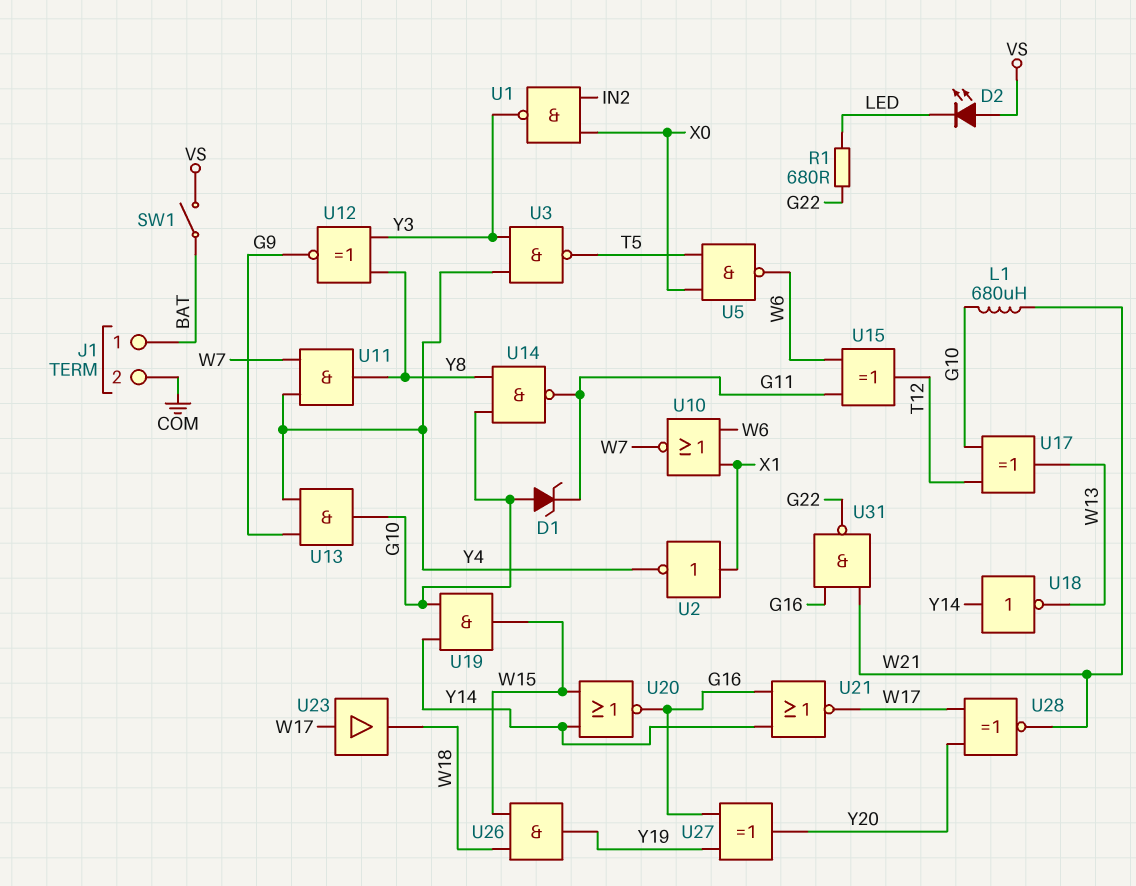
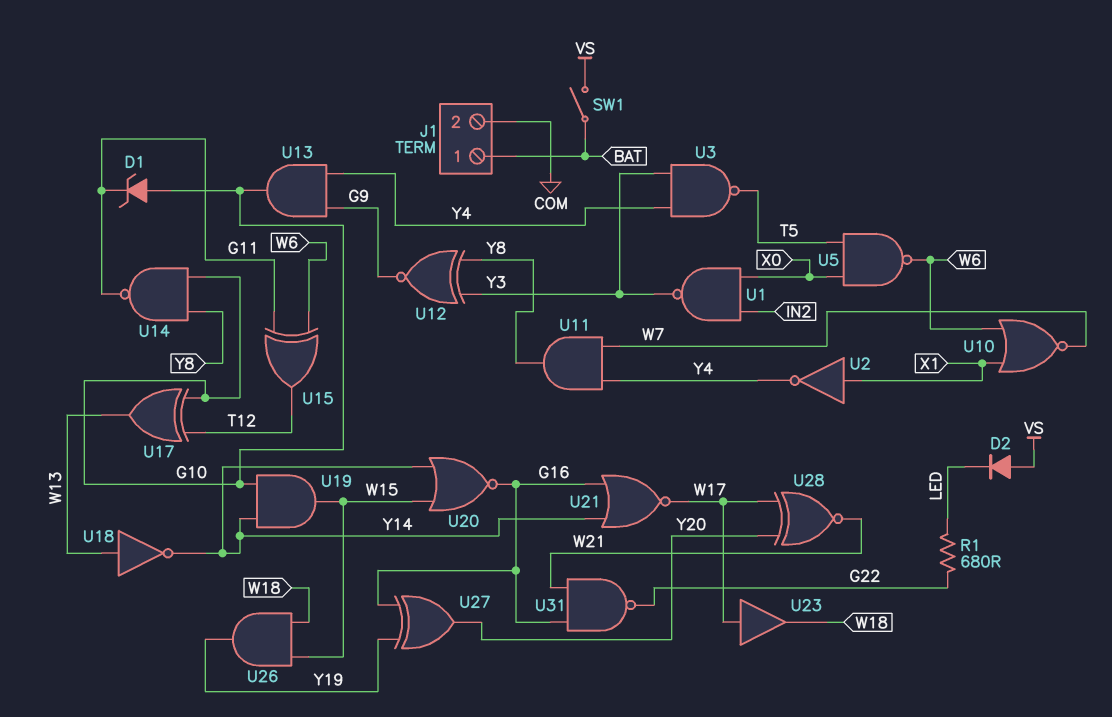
D2: LED (A VS, K LED) -> diode (A VS, K LED)
L1: 680uH (G10, W21) -> none
U18: NOT (in Y14, out W13) -> NOT (in W13, out Y14)

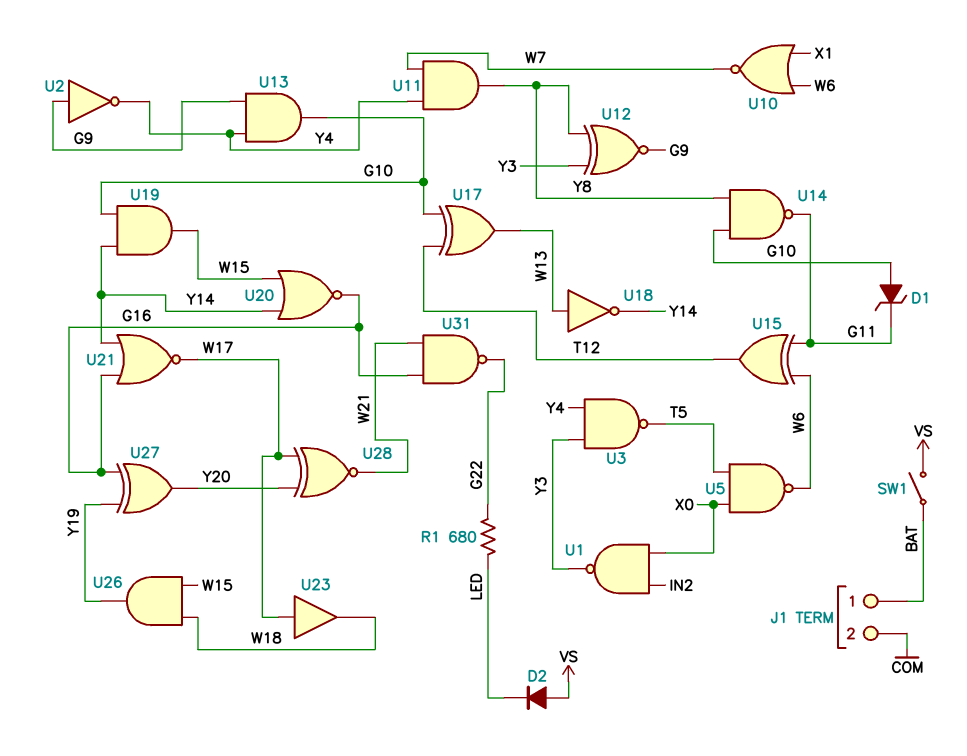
U2: NOT (in X1, out Y4) -> NOT (in G9, out Y4)

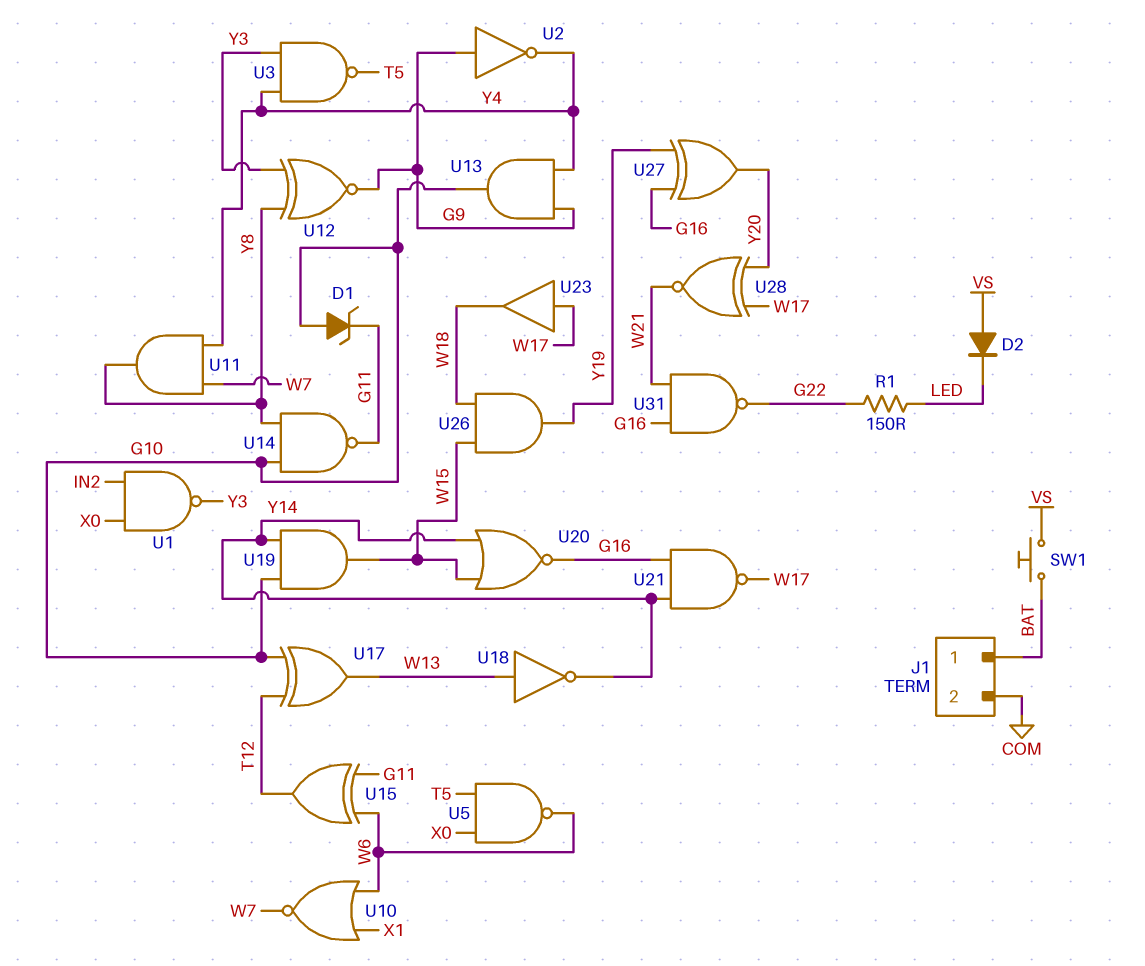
R1: 680 (G22, LED) -> 150 (G22, LED)
SW1: switch (BAT, VS) -> button (BAT, VS)
U21: NOR (in G16, in Y14, out W17) -> NAND (in G16, in Y14, out W17)

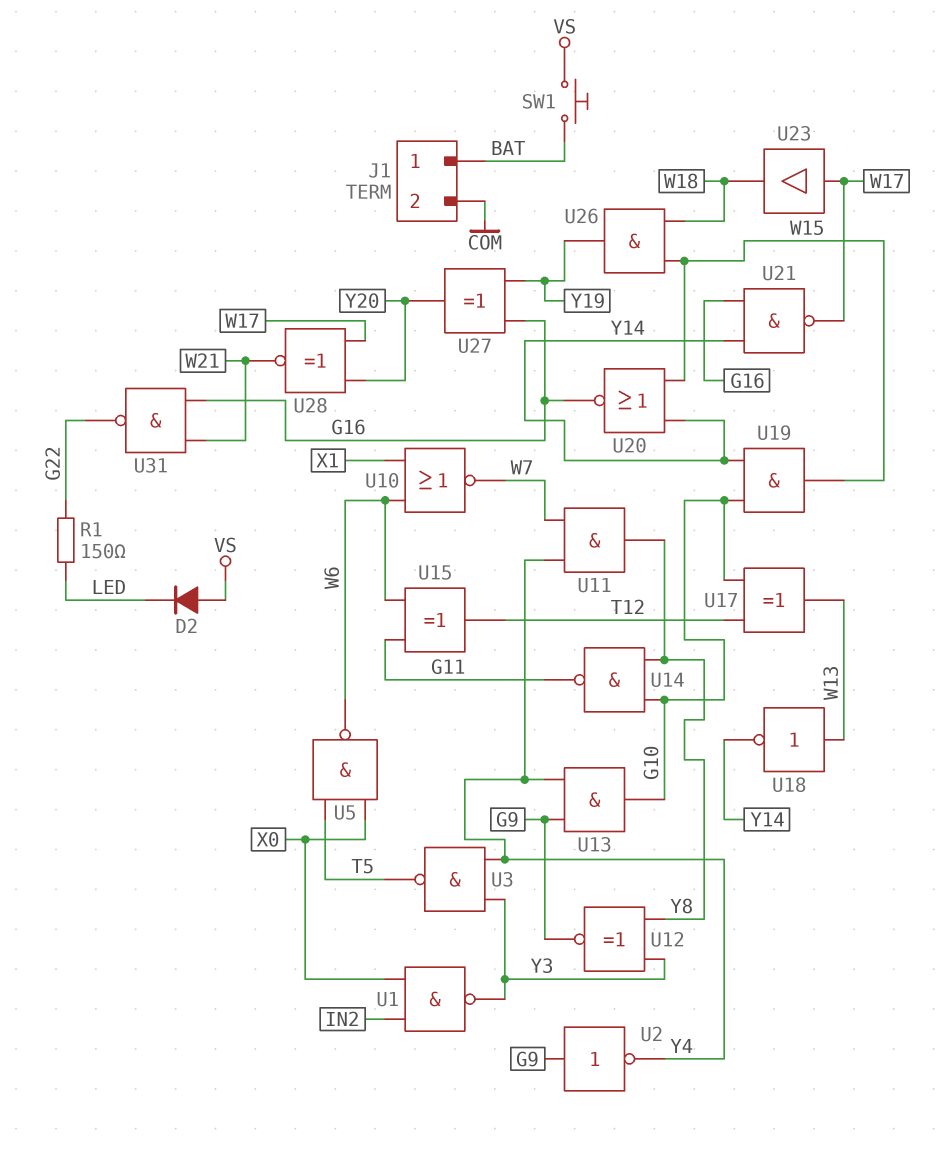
D1: zener (A G10, K G11) -> none

